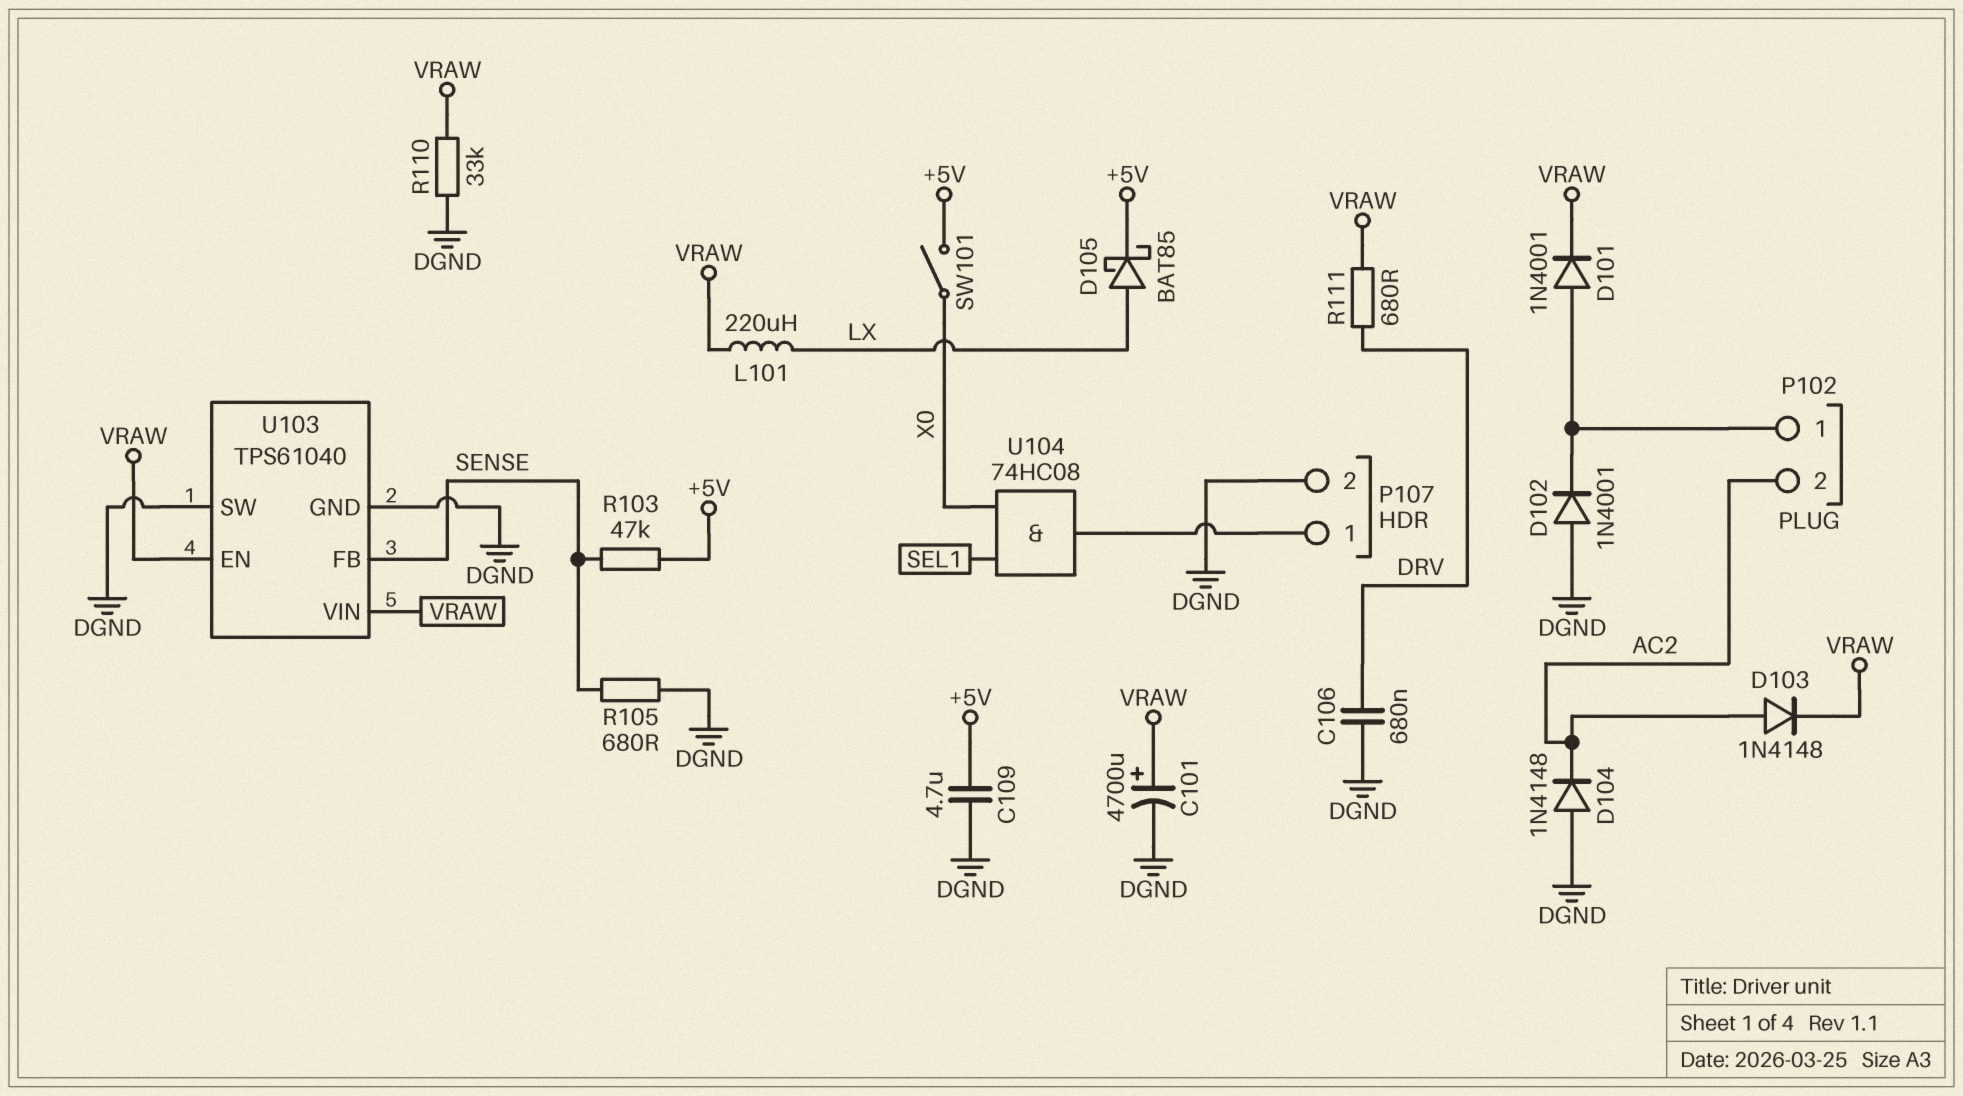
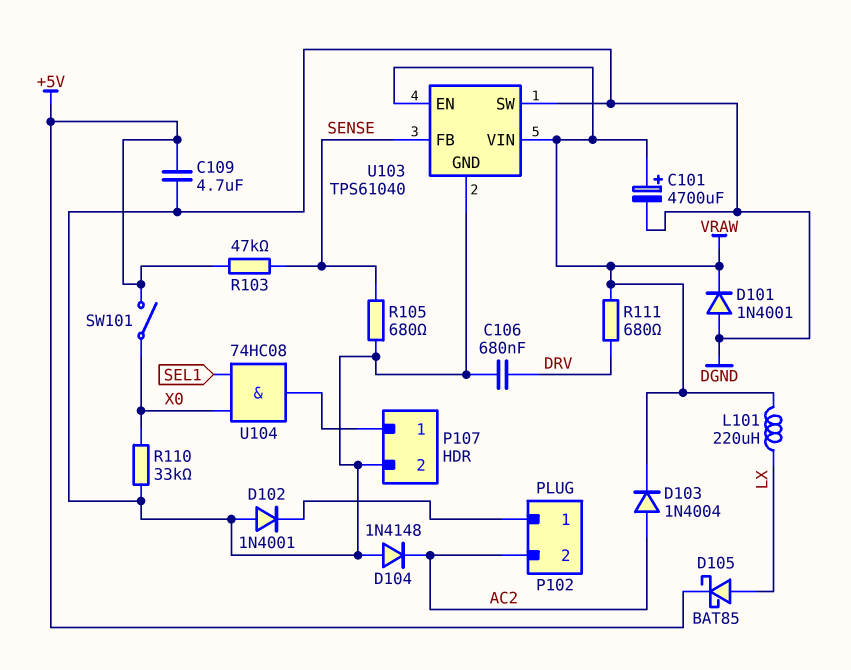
D101: diode 1N4001 (A P102/1, K VRAW) -> diode 1N4001 (A DGND, K VRAW)
D103: diode 1N4148 (A AC2, K VRAW) -> diode 1N4004 (A AC2, K VRAW)
R110: 33k (DGND, VRAW) -> 33k (DGND, X0)

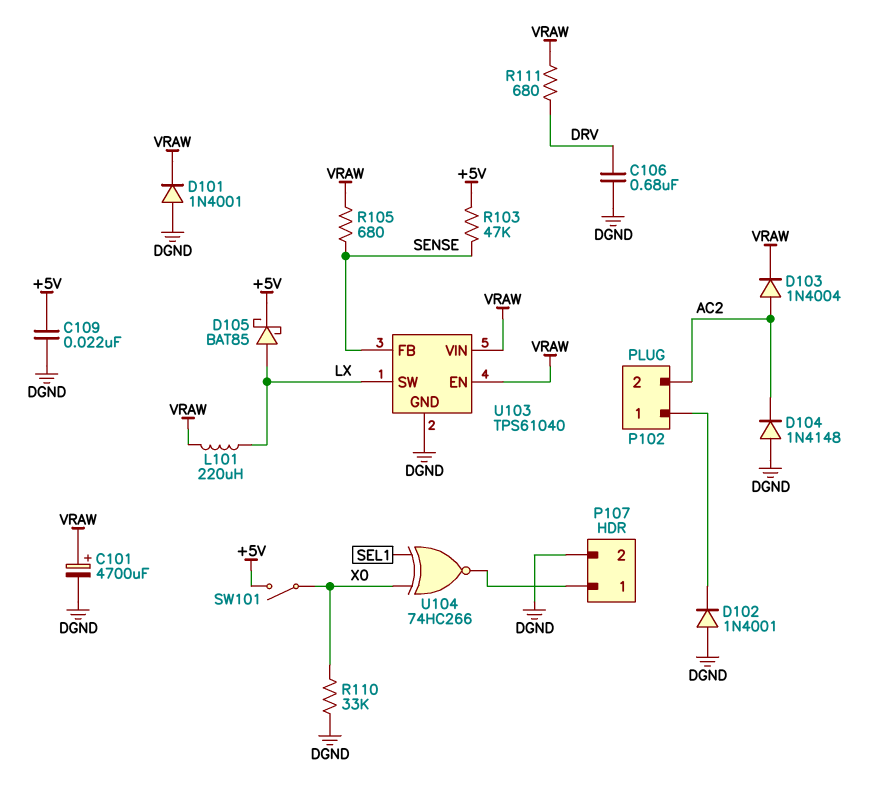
C109: 4.7uF (+5V, DGND) -> 22nF (+5V, DGND)
R105: 680 (DGND, SENSE) -> 680 (SENSE, VRAW)
U103 pin SW: DGND -> LX
U104: AND 74HC08 (in SEL1, in X0, out P107/1) -> XNOR 74HC266 (in SEL1, in X0, out P107/1)

